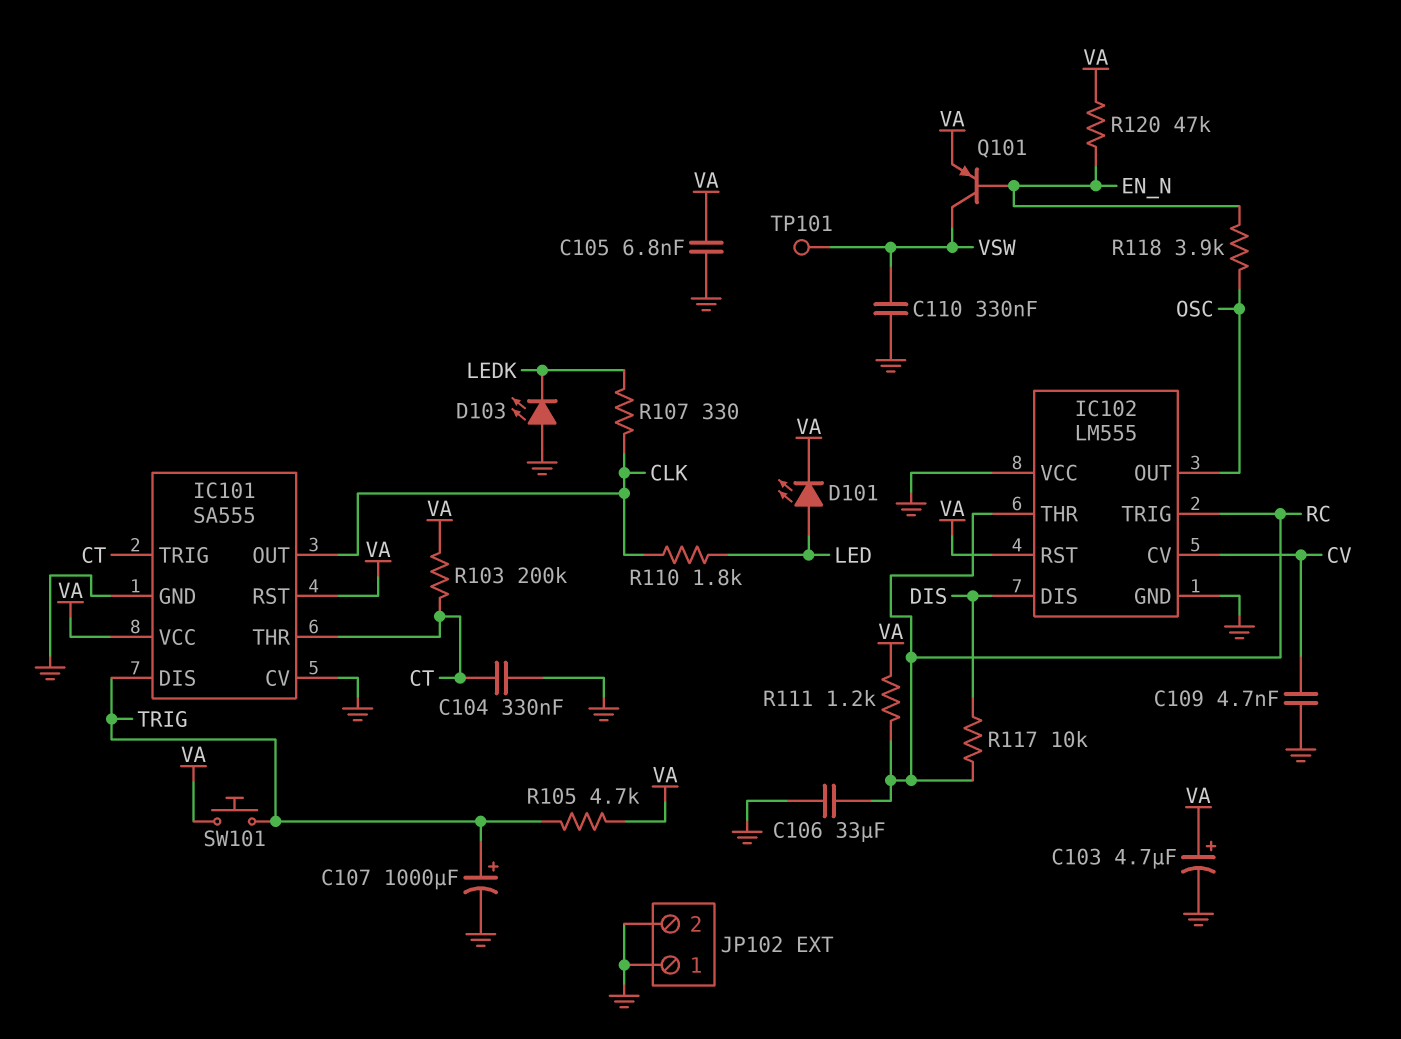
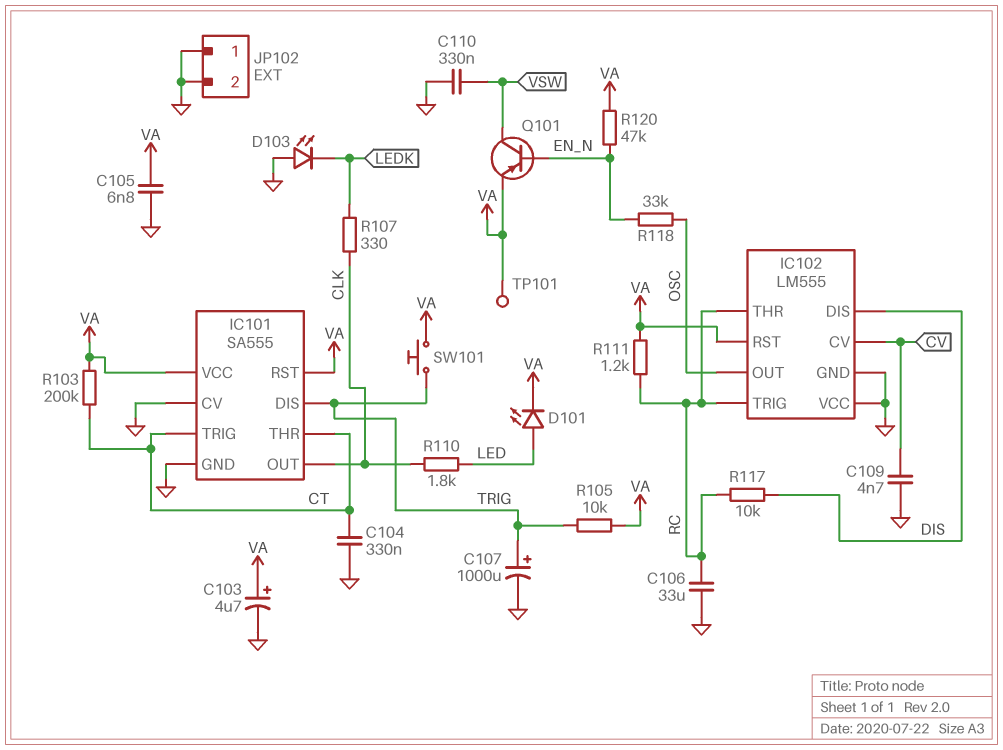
R105: 4.7k (TRIG, VA) -> 10k (TRIG, VA)
R118: 3.9k (EN_N, OSC) -> 33k (EN_N, OSC)
TP101: test point (VSW) -> test point (VA)

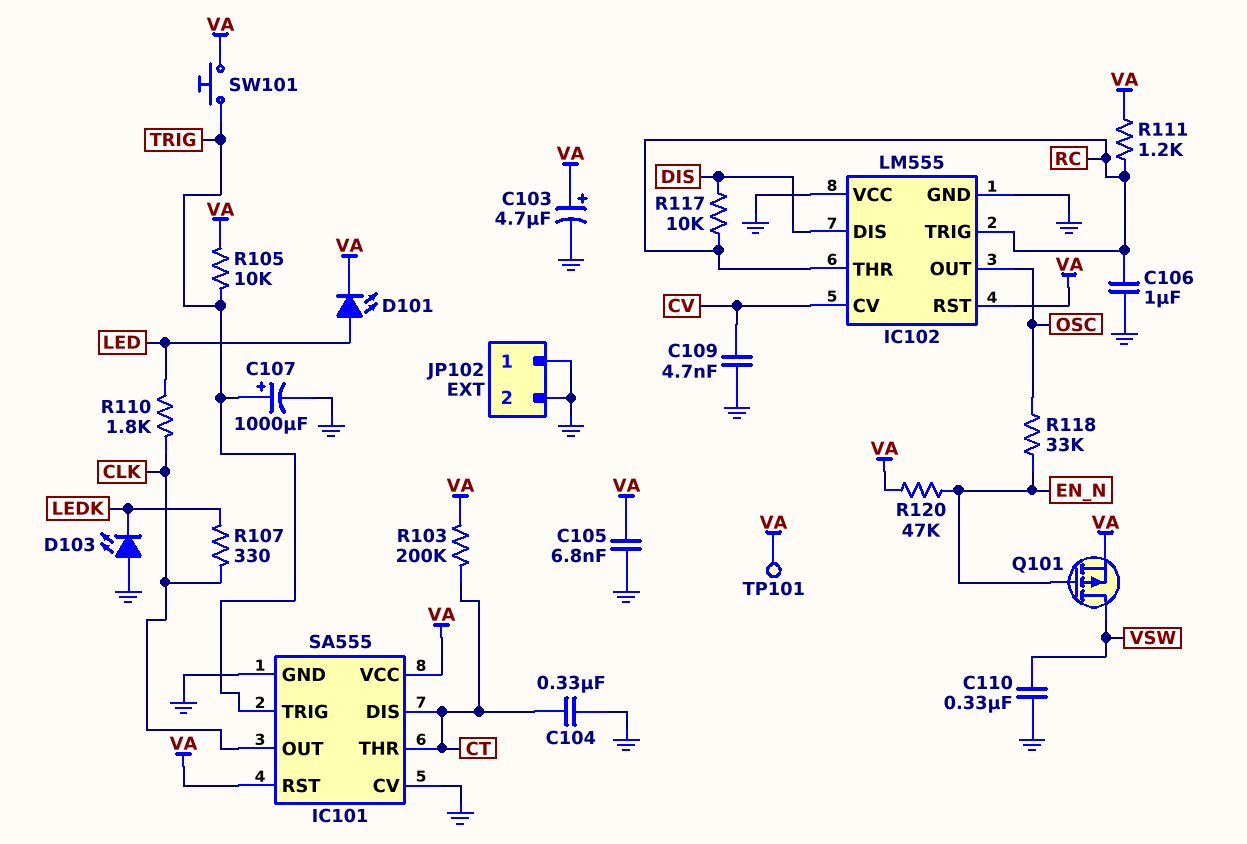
C106: 33uF (GND, RC) -> 1uF (GND, RC)
IC101 pin DIS: TRIG -> CT
IC101 pin TRIG: CT -> TRIG
Q101: PNP (B EN_N, C VSW, E VA) -> PMOS (G EN_N, D VSW, S VA)

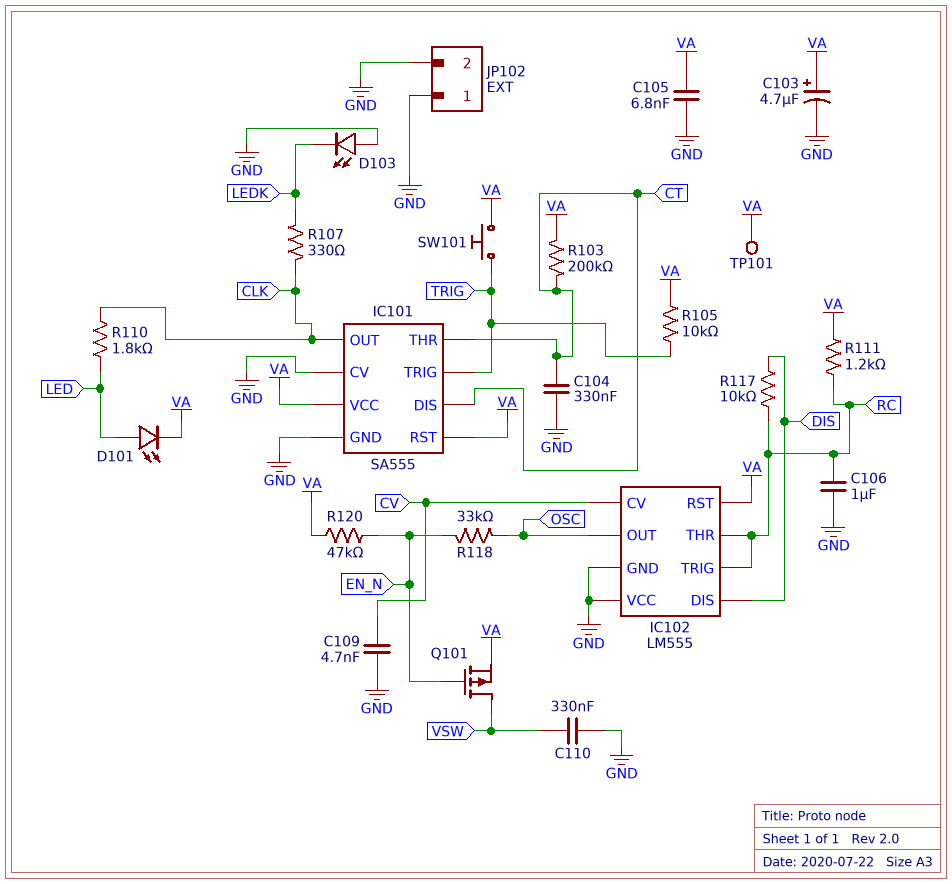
C107: 1000uF (plus TRIG, minus GND) -> none

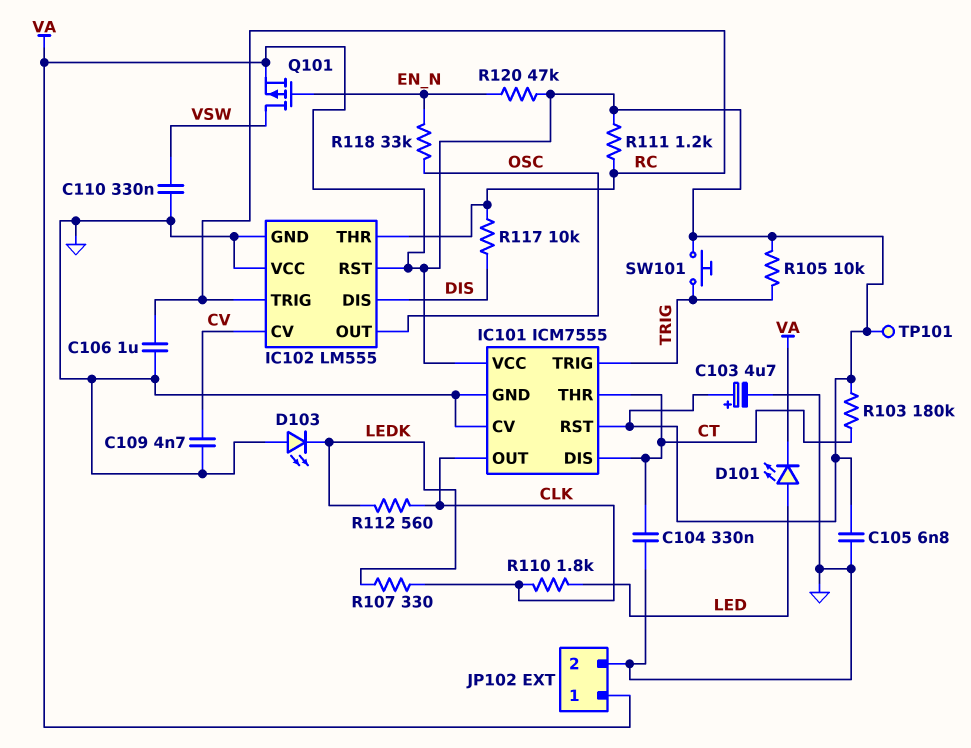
IC101: SA555 -> ICM7555
JP102 pin 1: GND -> VA
R103: 200k (CT, VA) -> 180k (CT, VA)
R112: none -> 560 (CLK, LEDK)

